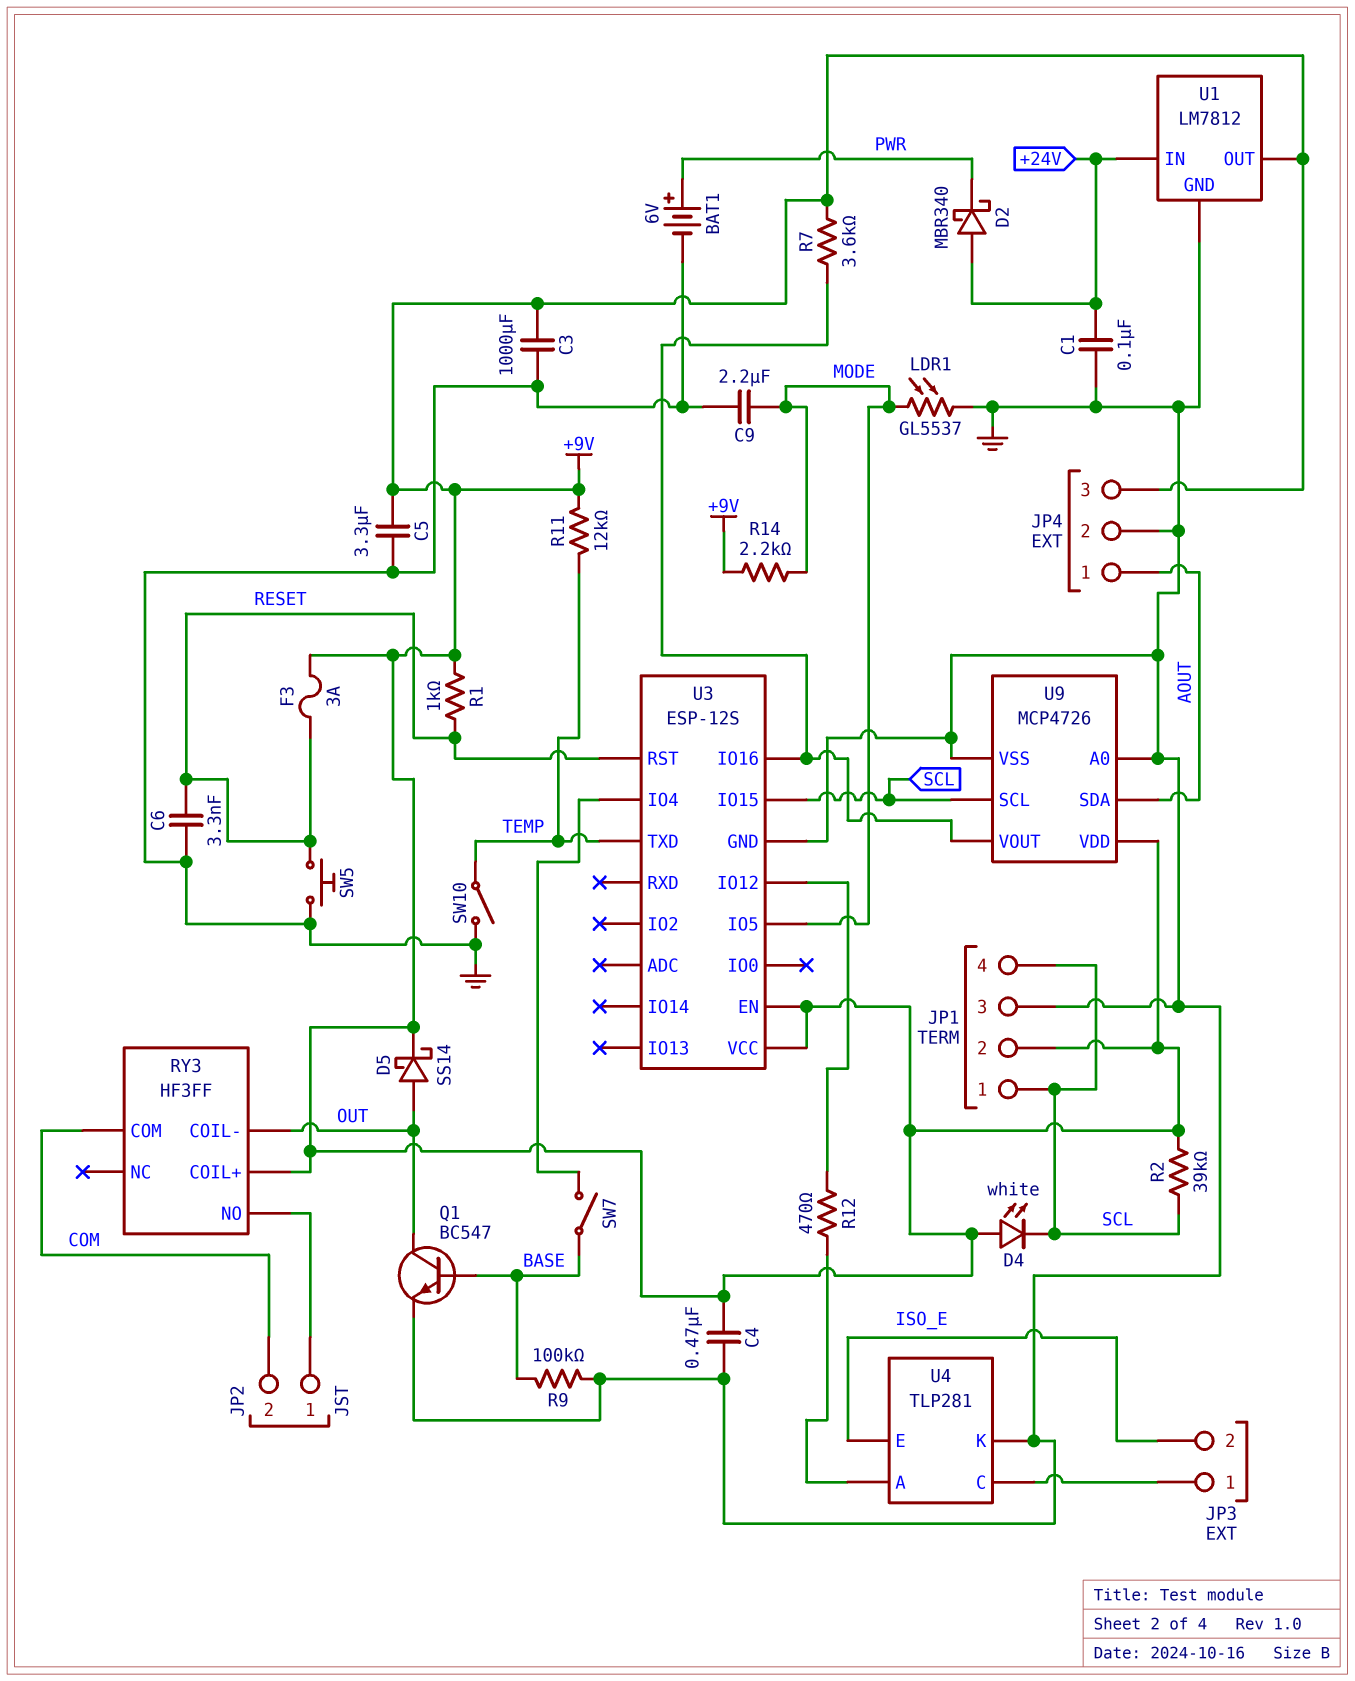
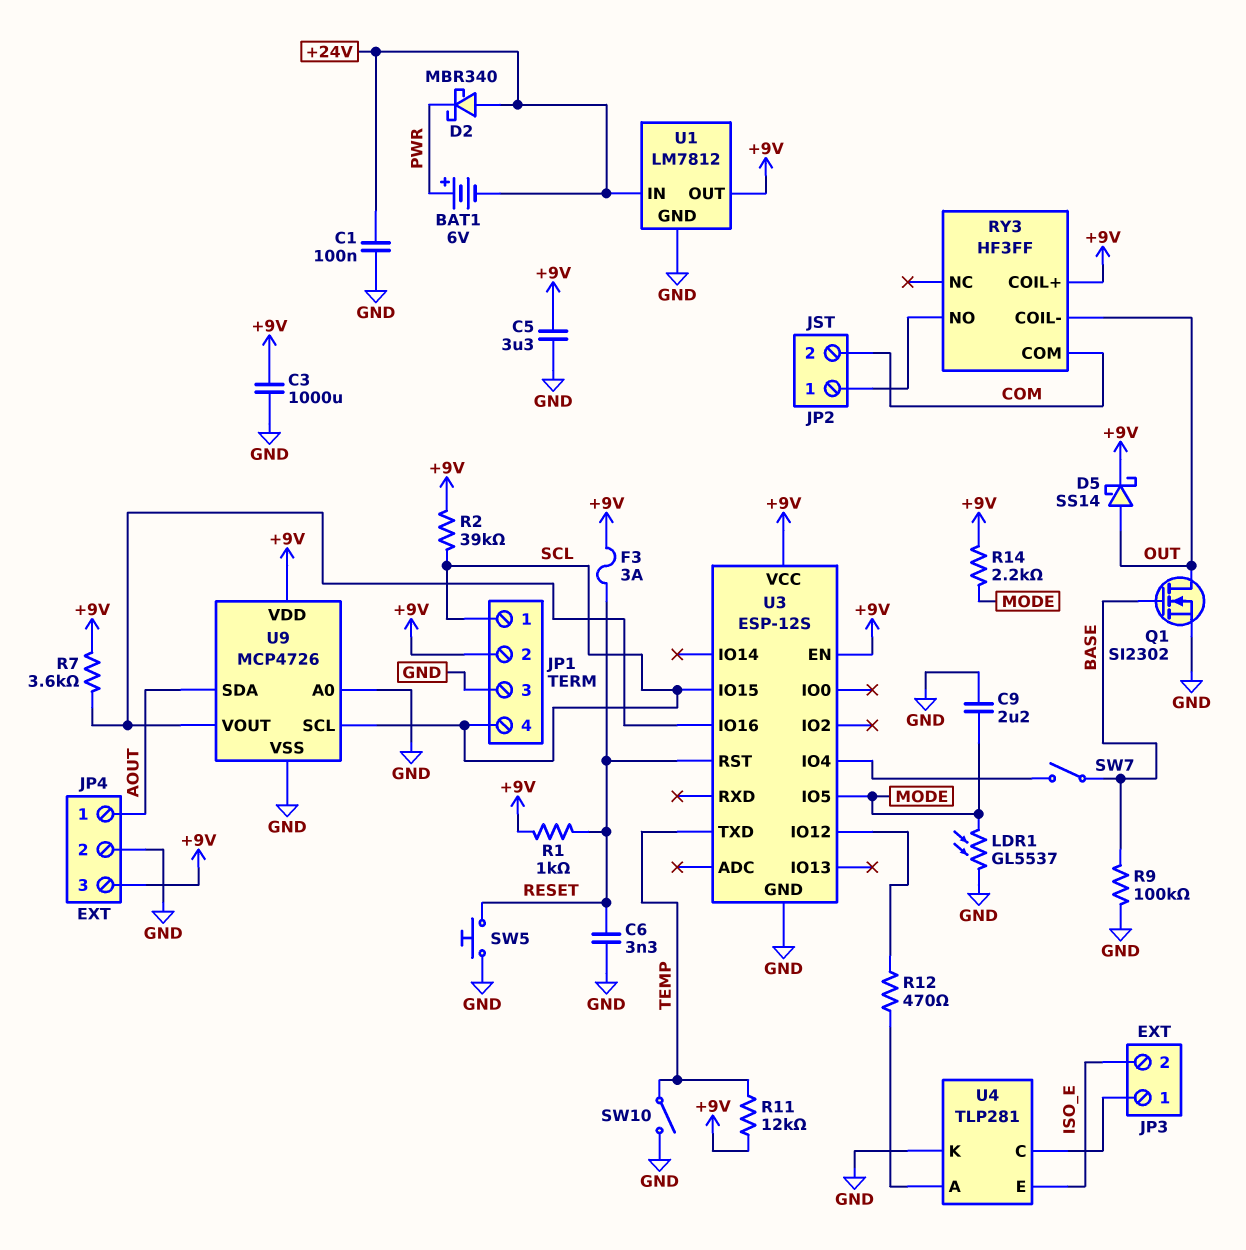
BAT1: 6V (plus PWR, minus GND) -> 6V (plus PWR, minus +24V)
C4: 470nF (+9V, GND) -> none
D4: LED white (A +9V, K SCL) -> none
Q1: NPN BC547 (B BASE, C OUT, E GND) -> NMOS SI2302 (G BASE, D OUT, S GND)

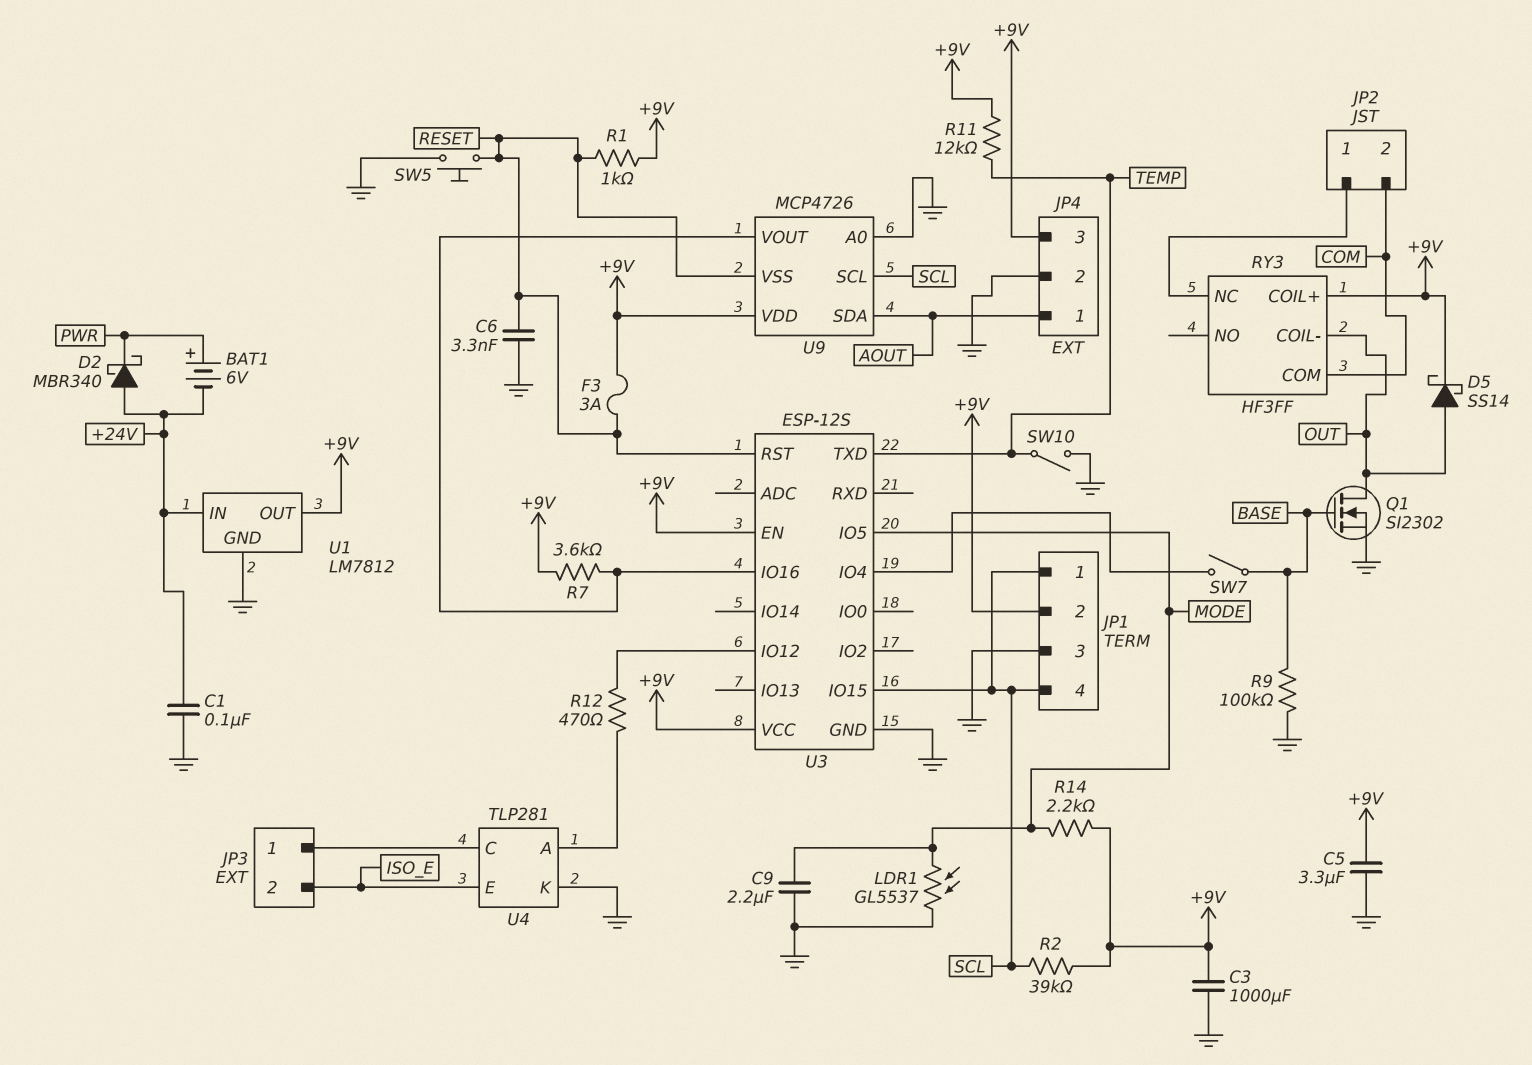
RY3 pin NC: none -> JP2/1
RY3 pin NO: JP2/1 -> none
U9 pin VSS: GND -> RESET

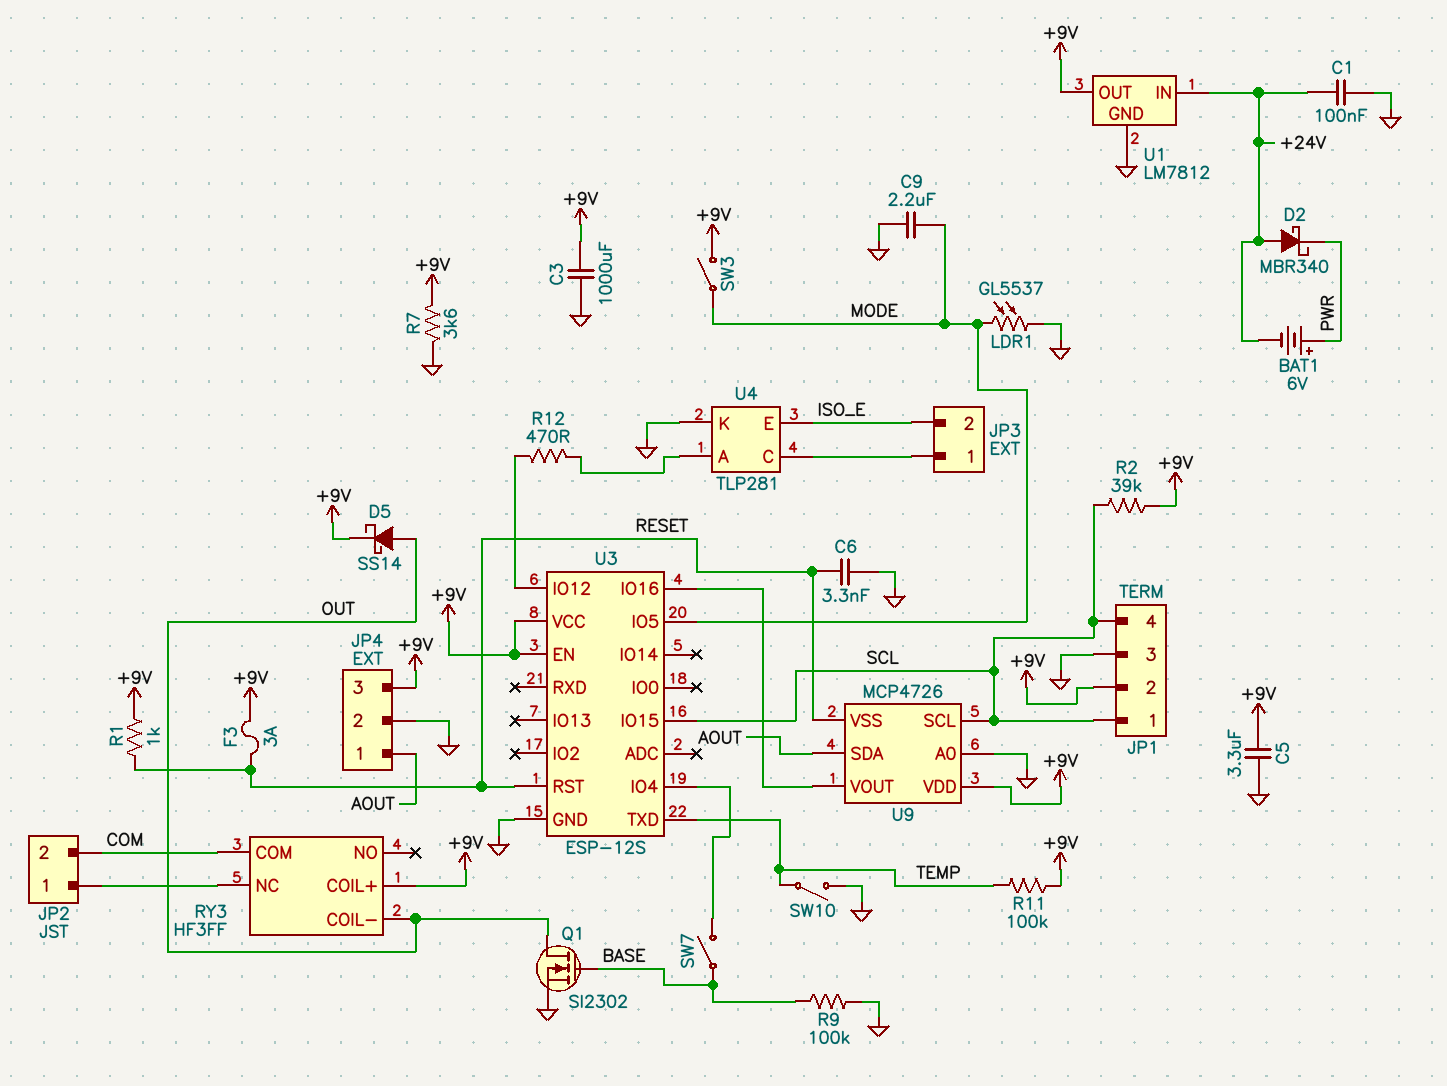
R7: 3.6k (+9V, U3/IO16) -> 3.6k (+9V, GND)
R11: 12k (+9V, TEMP) -> 100k (+9V, TEMP)
R14: 2.2k (+9V, MODE) -> none
SW3: none -> switch (+9V, MODE)
SW5: button (GND, RESET) -> none

